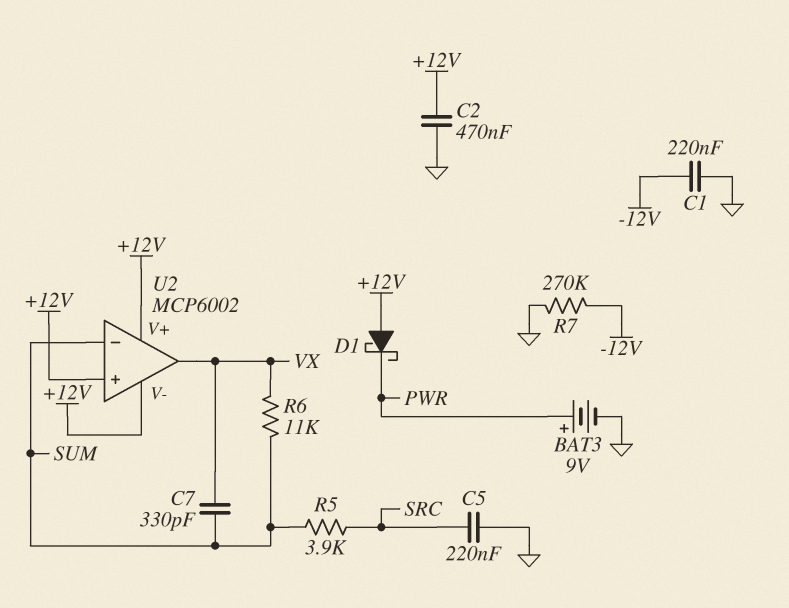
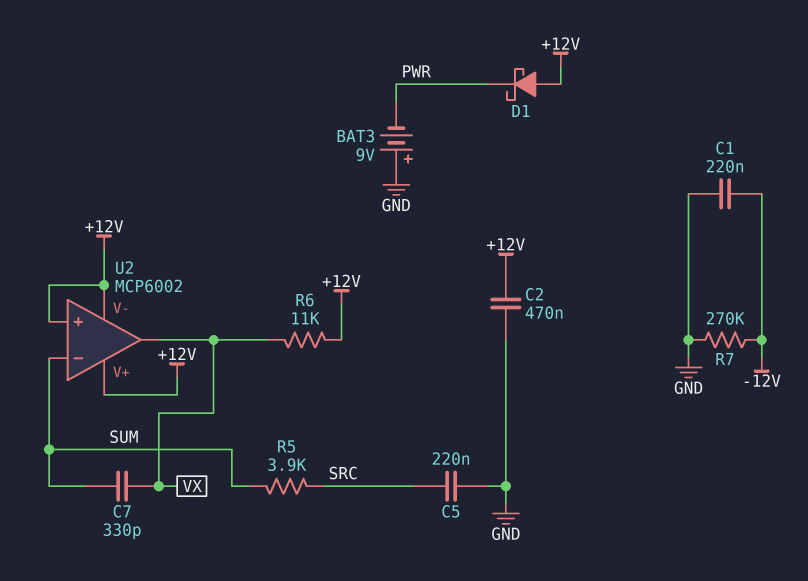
BAT3: 9V (plus PWR, minus GND) -> 9V (plus GND, minus PWR)
R6: 11k (SUM, VX) -> 11k (+12V, VX)

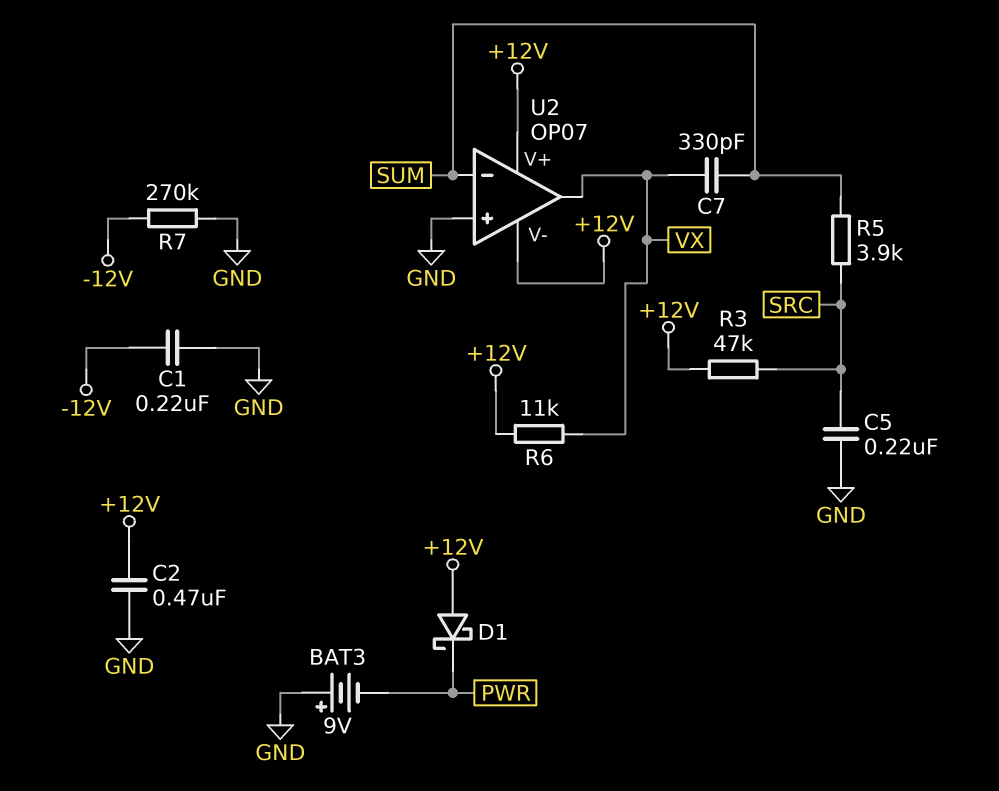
R3: none -> 47k (+12V, SRC)
U2: MCP6002 -> OP07
U2 pin in+: +12V -> GND

